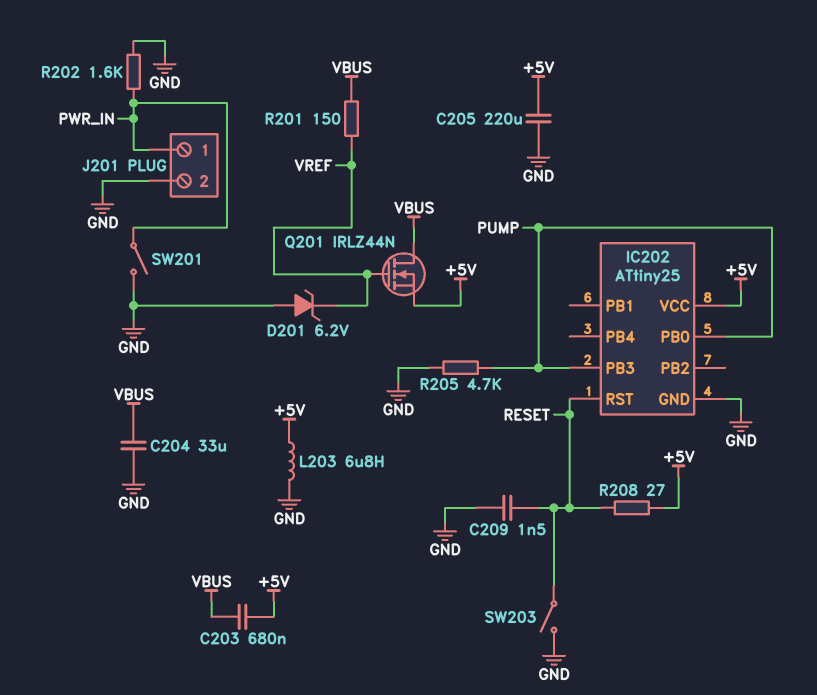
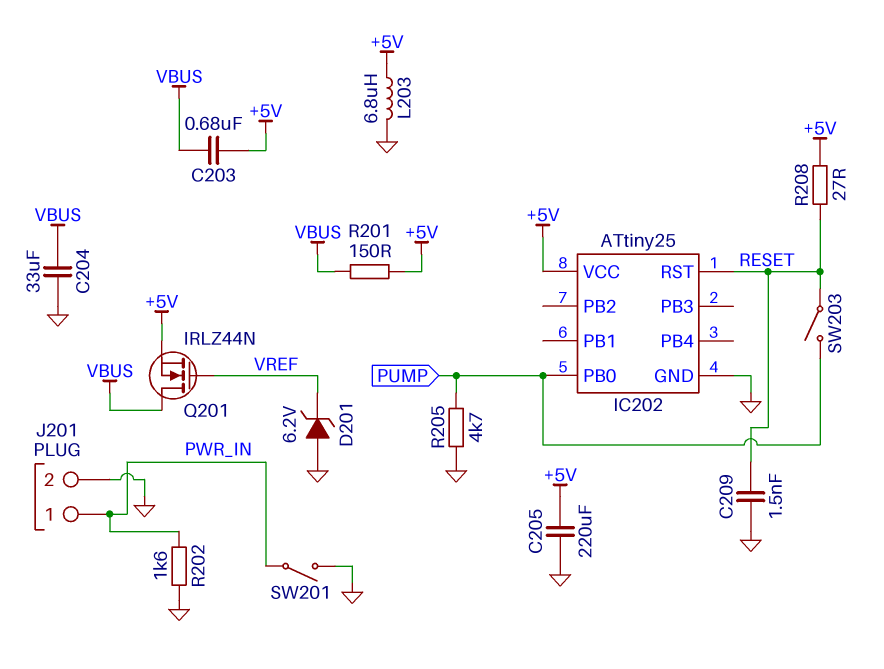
IC202 pin PB3: PUMP -> none
R201: 150 (VBUS, VREF) -> 150 (+5V, VBUS)
SW203: switch (GND, RESET) -> switch (PUMP, RESET)

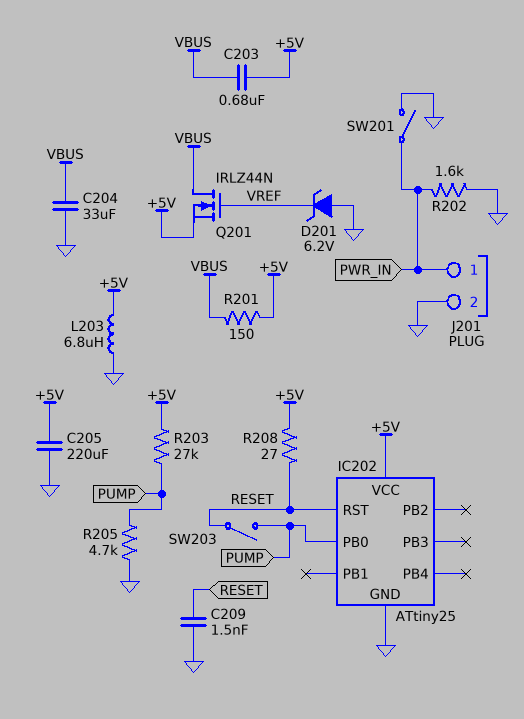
R203: none -> 27k (+5V, PUMP)

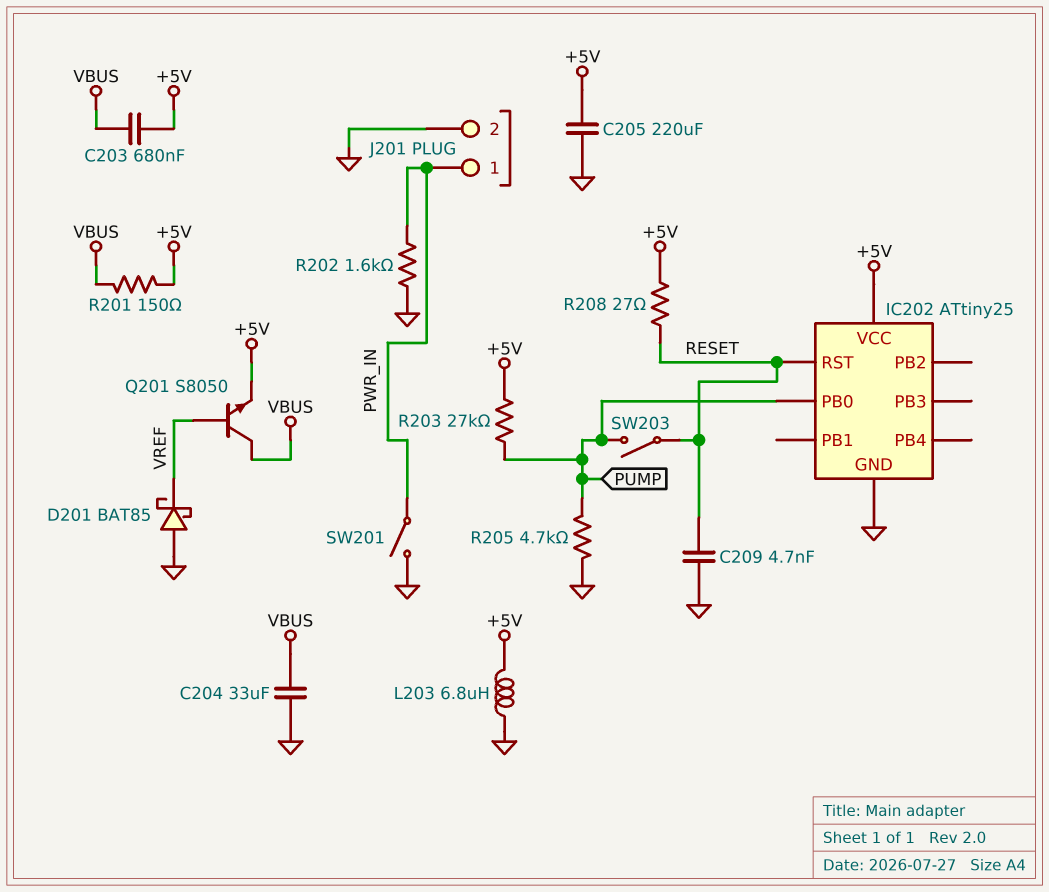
C209: 1.5nF (GND, RESET) -> 4.7nF (GND, RESET)
D201: zener 6.2V (A GND, K VREF) -> schottky BAT85 (A GND, K VREF)
Q201: NMOS IRLZ44N (G VREF, D VBUS, S +5V) -> NPN S8050 (B VREF, C VBUS, E +5V)

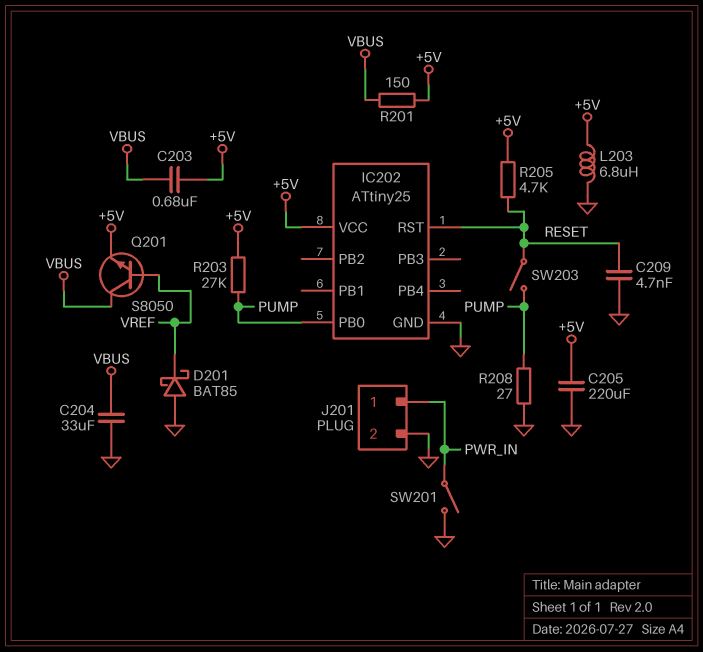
R202: 1.6k (GND, PWR_IN) -> none
R205: 4.7k (GND, PUMP) -> 4.7k (+5V, RESET)
R208: 27 (+5V, RESET) -> 27 (GND, PUMP)

